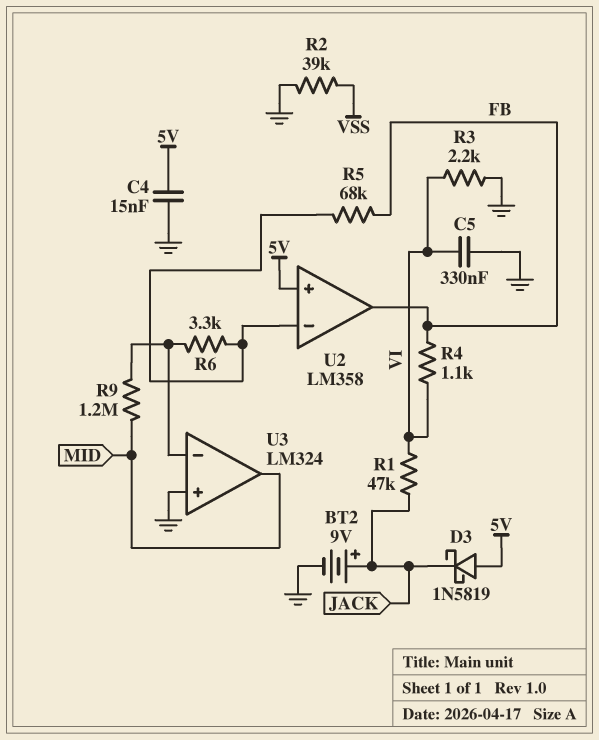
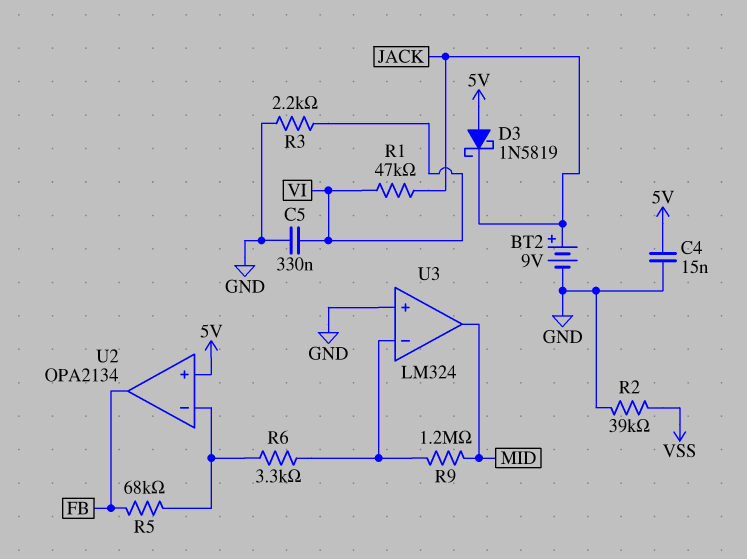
R4: 1.1k (FB, VI) -> none
U2: LM358 -> OPA2134

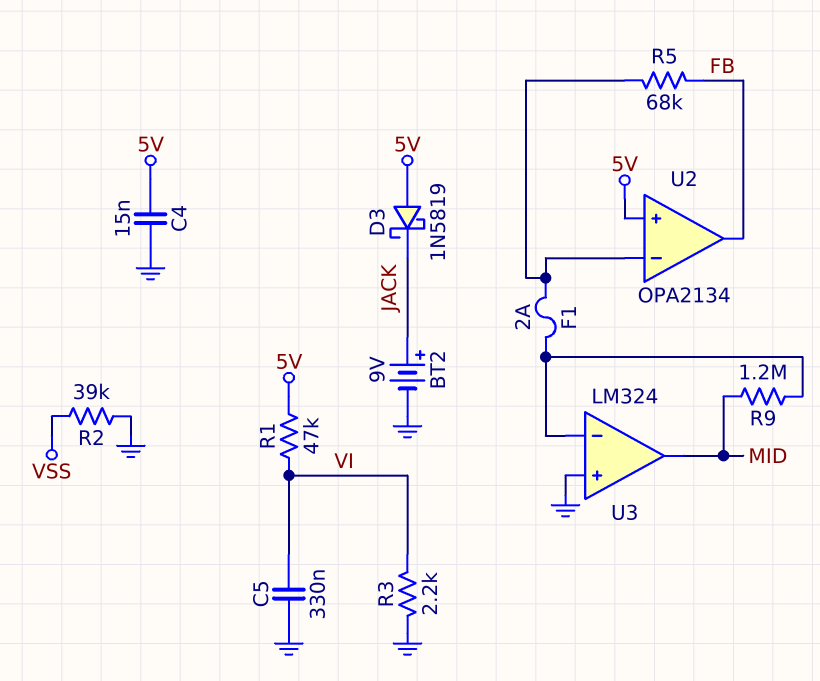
F1: none -> 2A (U2/in-, U3/in-)
R1: 47k (JACK, VI) -> 47k (5V, VI)
R6: 3.3k (U2/in-, U3/in-) -> none

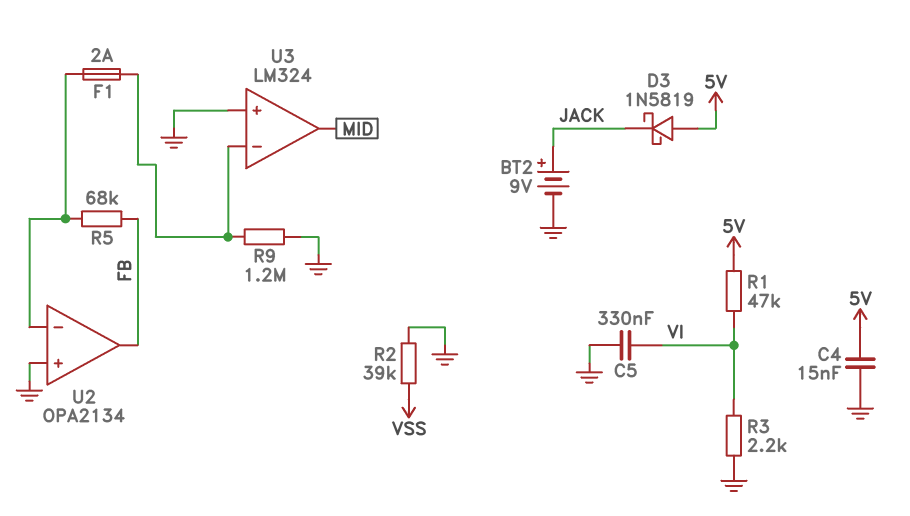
R9: 1.2M (MID, U3/in-) -> 1.2M (GND, U3/in-)
U2 pin in+: 5V -> GND

